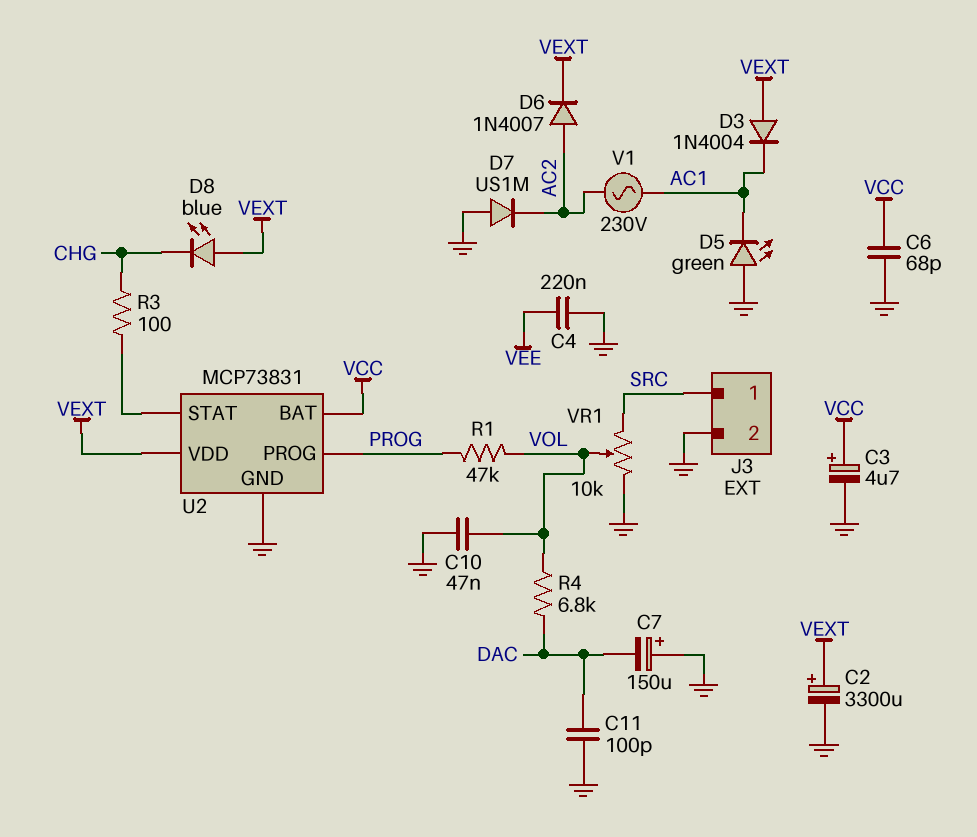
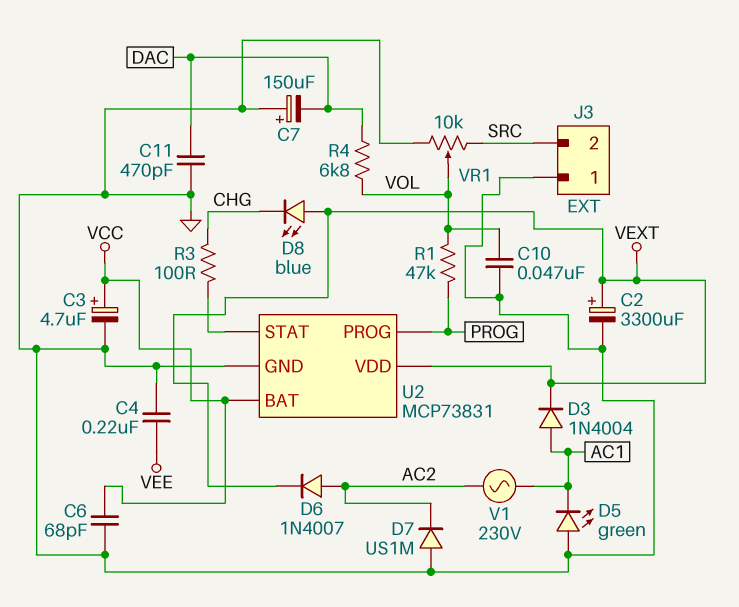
C11: 100pF (DAC, GND) -> 470pF (DAC, GND)
D3: diode 1N4004 (A VEXT, K AC1) -> diode 1N4004 (A AC1, K VEXT)
J3 pin 1: SRC -> GND
J3 pin 2: GND -> SRC

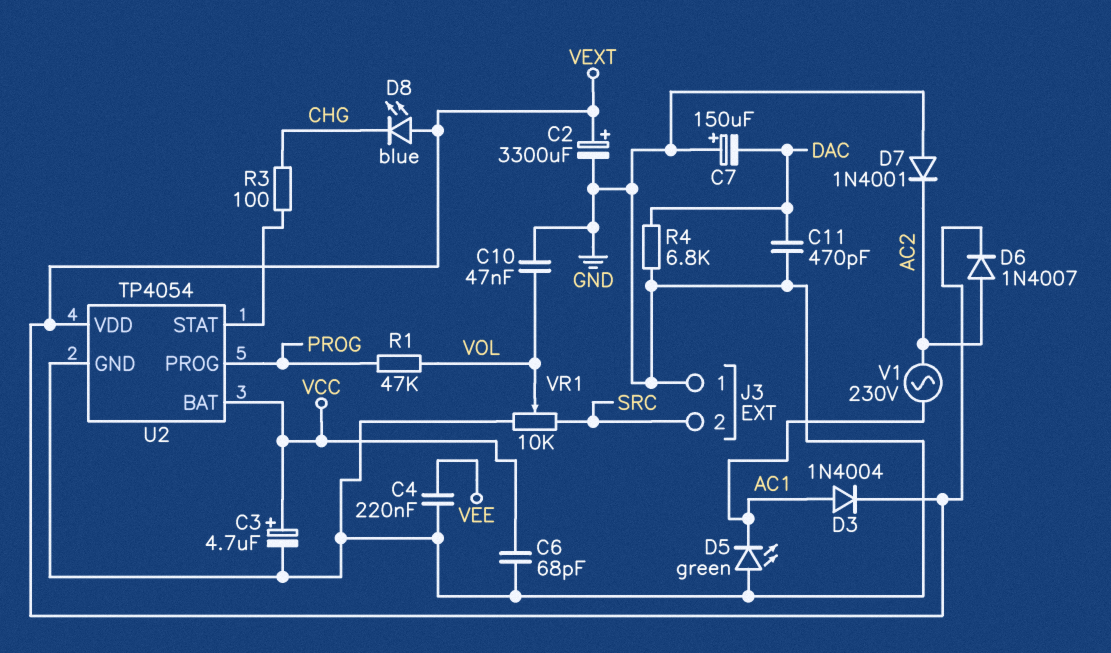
D7: diode US1M (A GND, K AC2) -> diode 1N4001 (A GND, K AC2)
R4: 6.8k (DAC, VOL) -> 6.8k (DAC, GND)
U2: MCP73831 -> TP4054

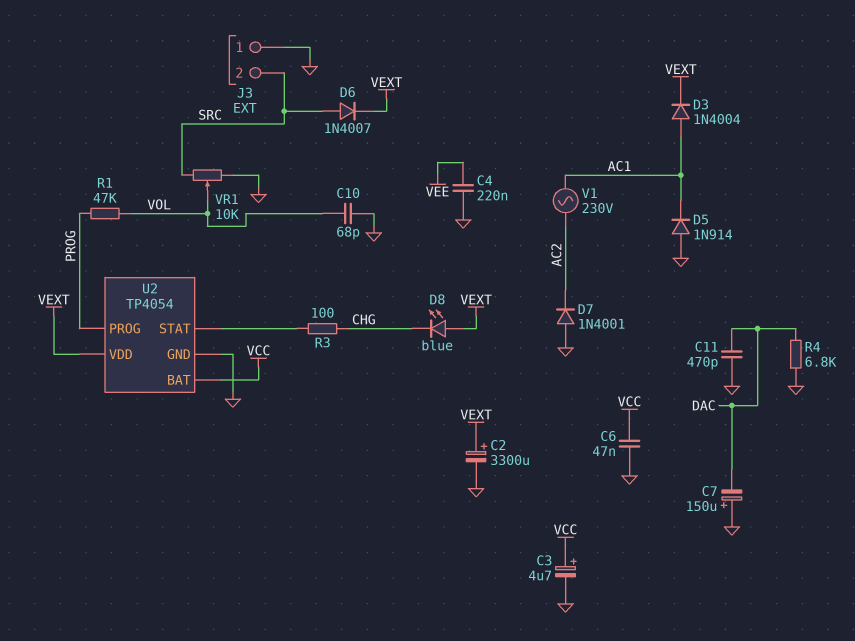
C6: 68pF (GND, VCC) -> 47nF (GND, VCC)
C10: 47nF (GND, VOL) -> 68pF (GND, VOL)
D5: LED green (A GND, K AC1) -> diode 1N914 (A GND, K AC1)
D6: diode 1N4007 (A AC2, K VEXT) -> diode 1N4007 (A SRC, K VEXT)

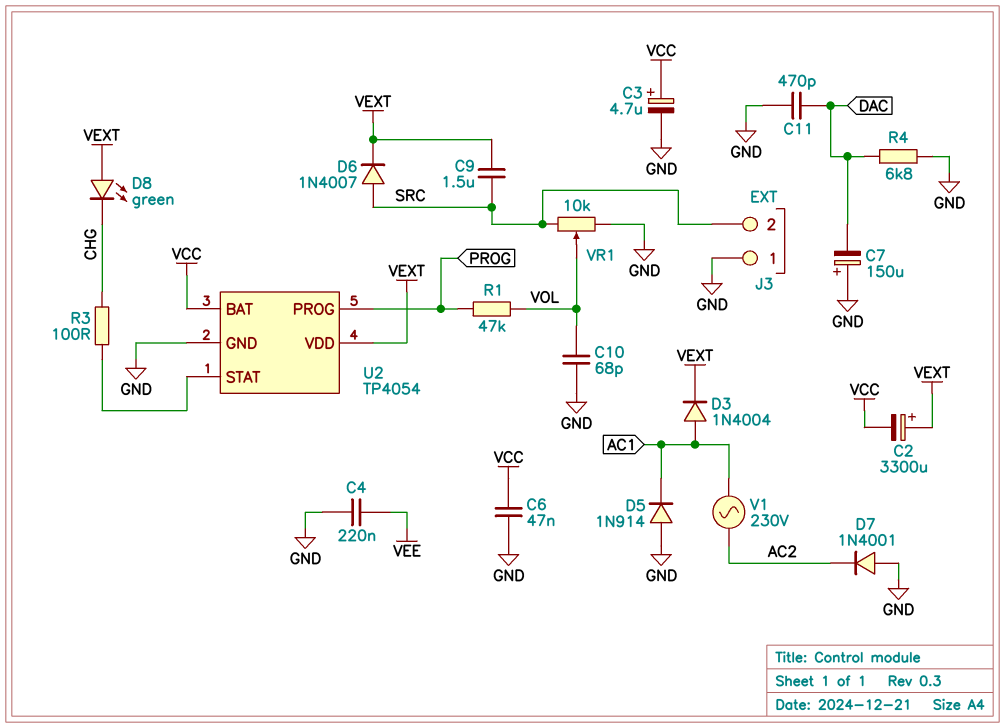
C2: 3300uF (plus VEXT, minus GND) -> 3300uF (plus VEXT, minus VCC)
C9: none -> 1.5uF (SRC, VEXT)
D8: LED blue (A VEXT, K CHG) -> LED green (A VEXT, K CHG)

